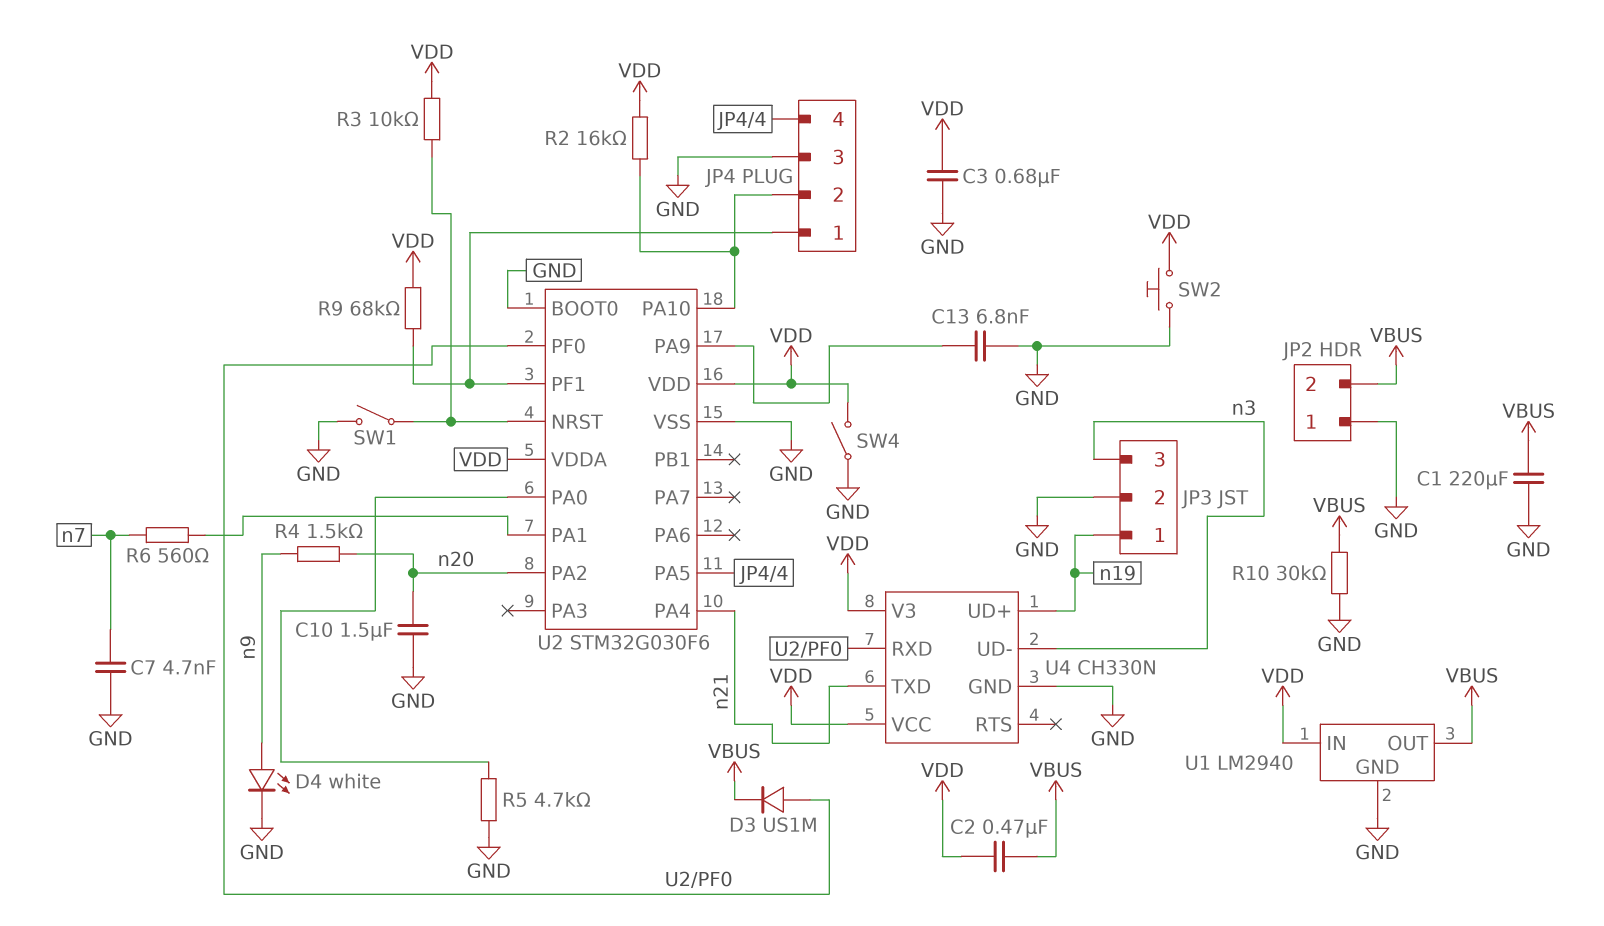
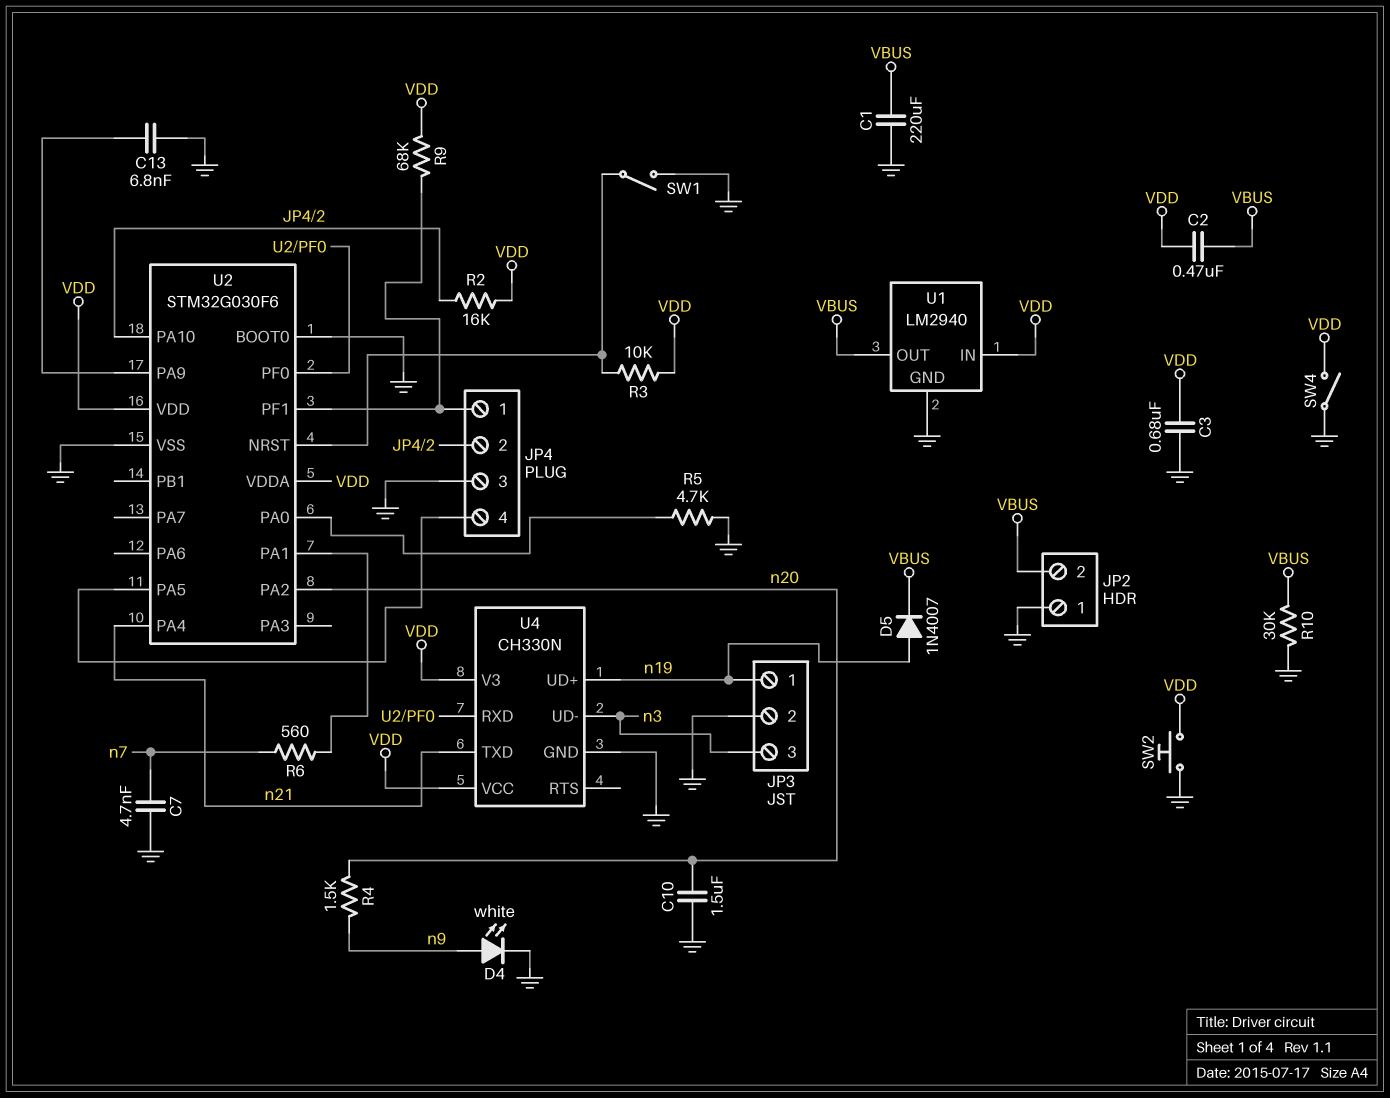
D3: diode US1M (A U2/PF0, K VBUS) -> none
D5: none -> diode 1N4007 (A n19, K VBUS)

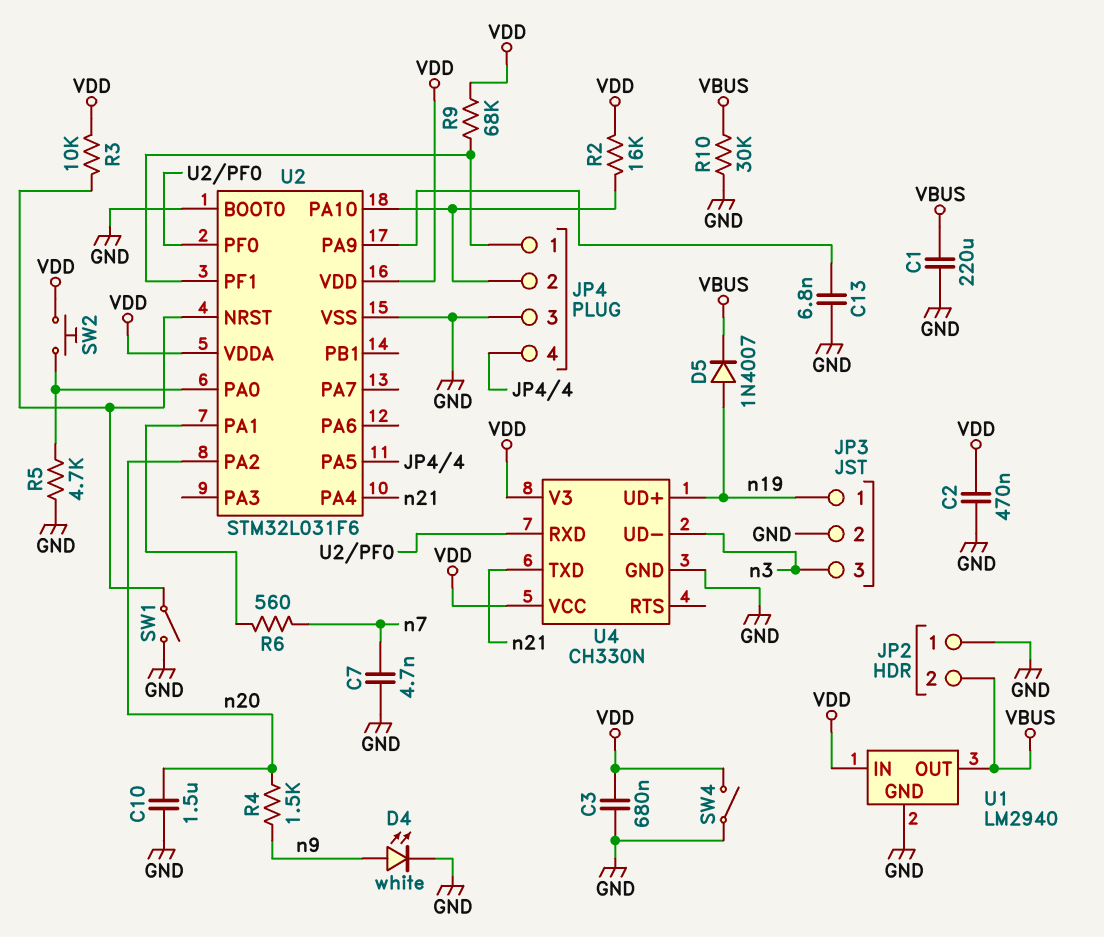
C2: 470nF (VBUS, VDD) -> 470nF (GND, VDD)
SW2: button (GND, VDD) -> button (U2/PA0, VDD)
U2: STM32G030F6 -> STM32L031F6

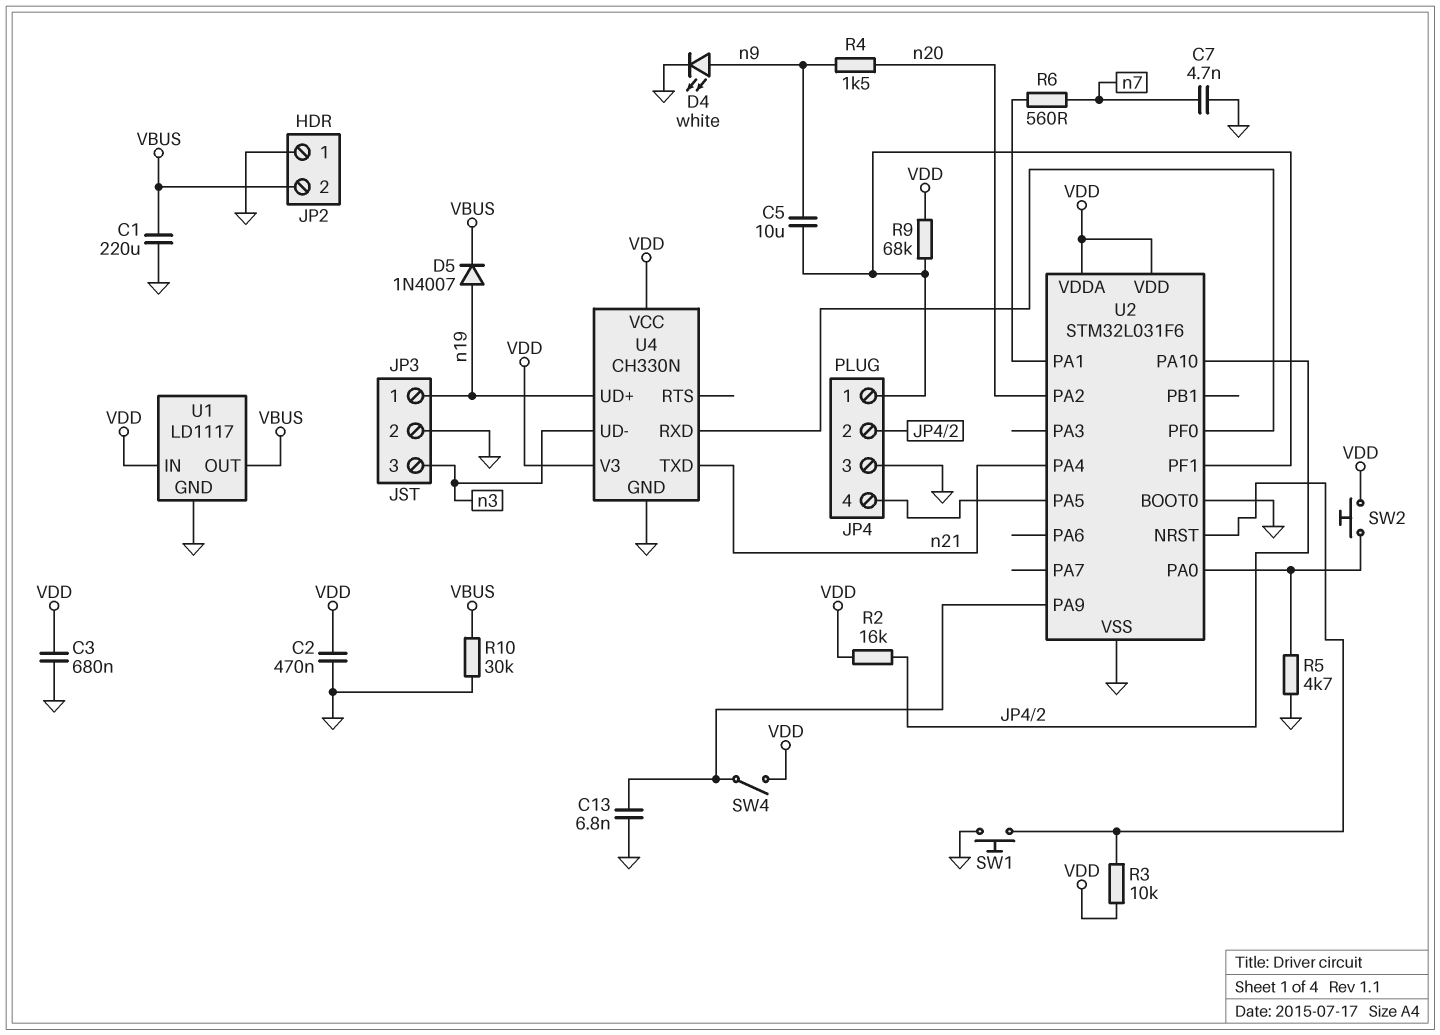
C5: none -> 10uF (JP4/1, n9)
C10: 1.5uF (GND, n20) -> none
SW1: switch (GND, U2/NRST) -> button (GND, U2/NRST)
SW4: switch (GND, VDD) -> switch (U2/PA9, VDD)
U1: LM2940 -> LD1117

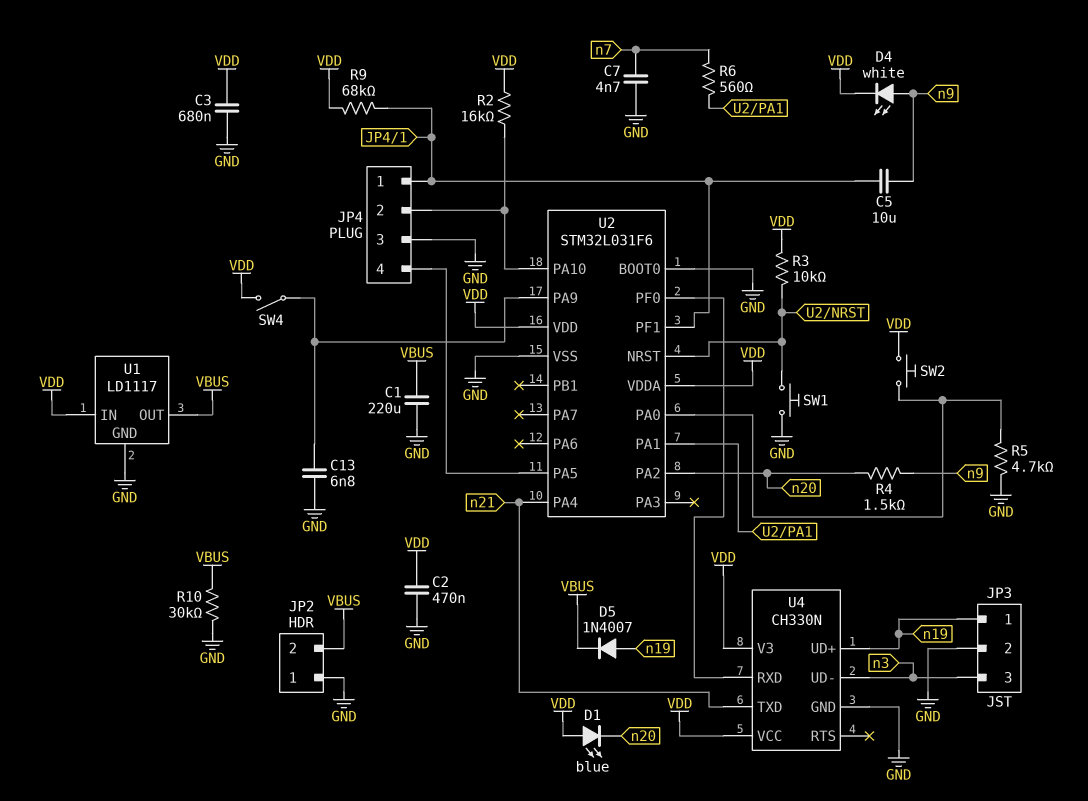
D1: none -> LED blue (A VDD, K n20)
D4: LED white (A n9, K GND) -> LED white (A n9, K VDD)

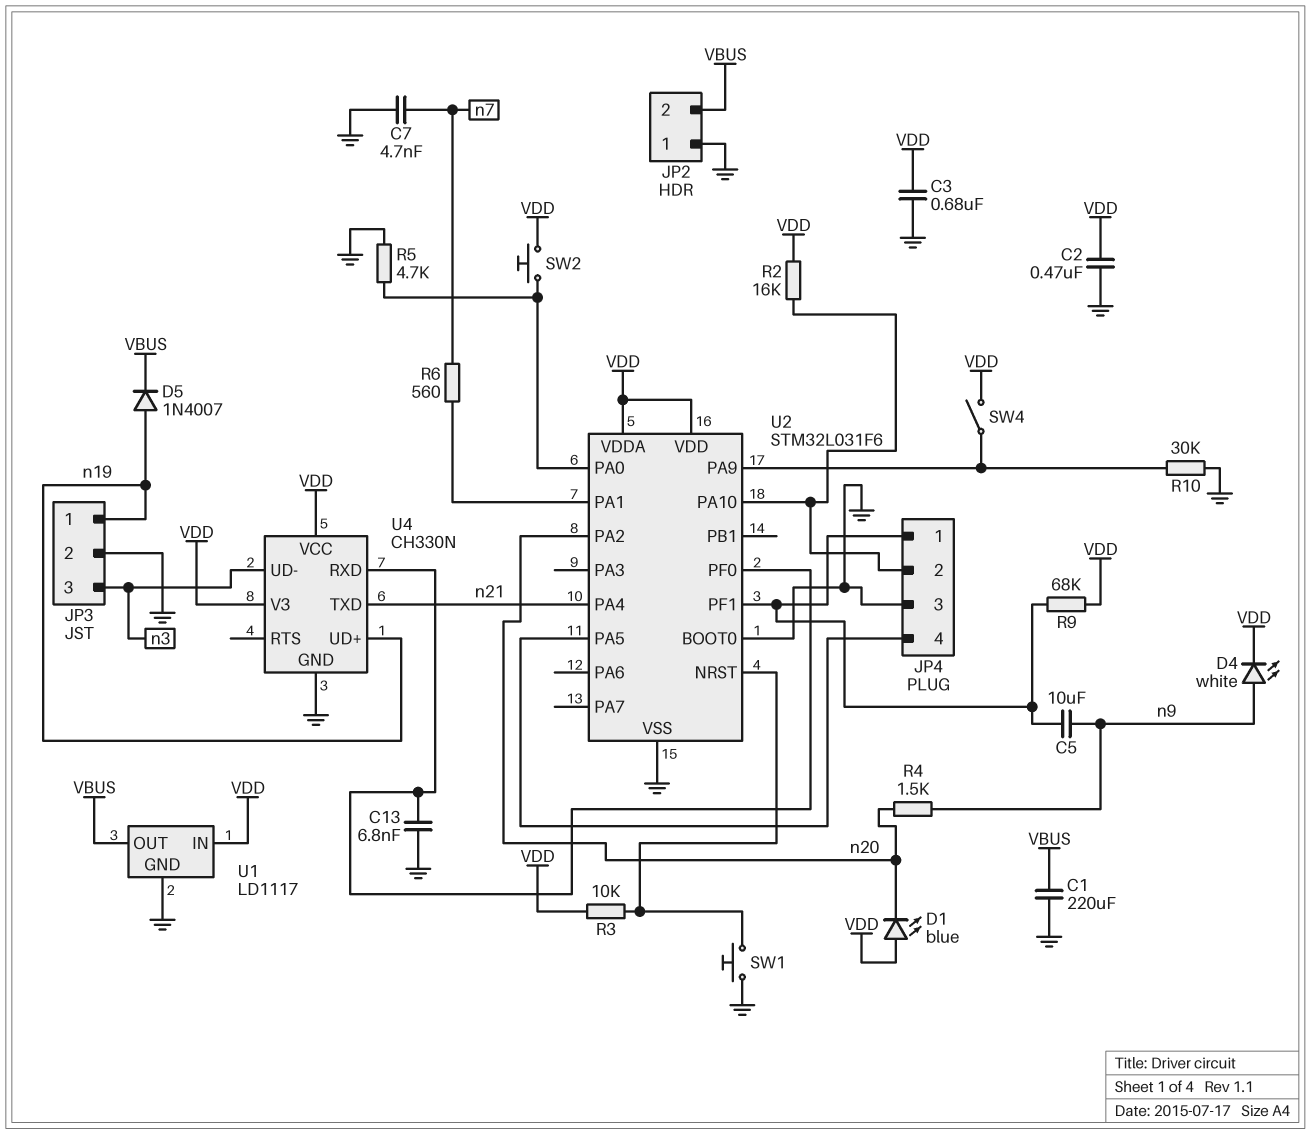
C13: 6.8nF (GND, U2/PA9) -> 6.8nF (GND, U2/PF0)
R10: 30k (GND, VBUS) -> 30k (GND, U2/PA9)

